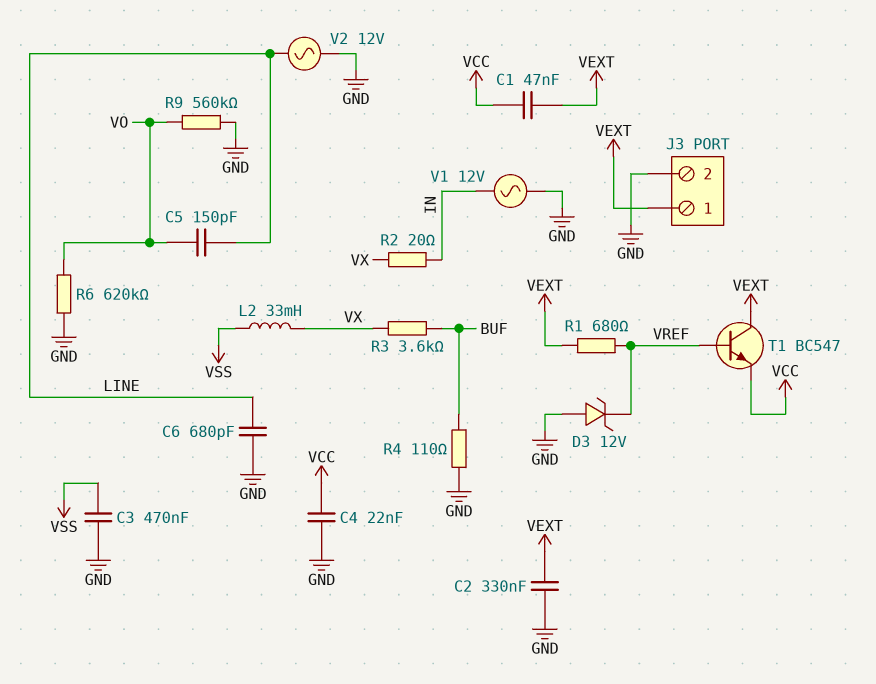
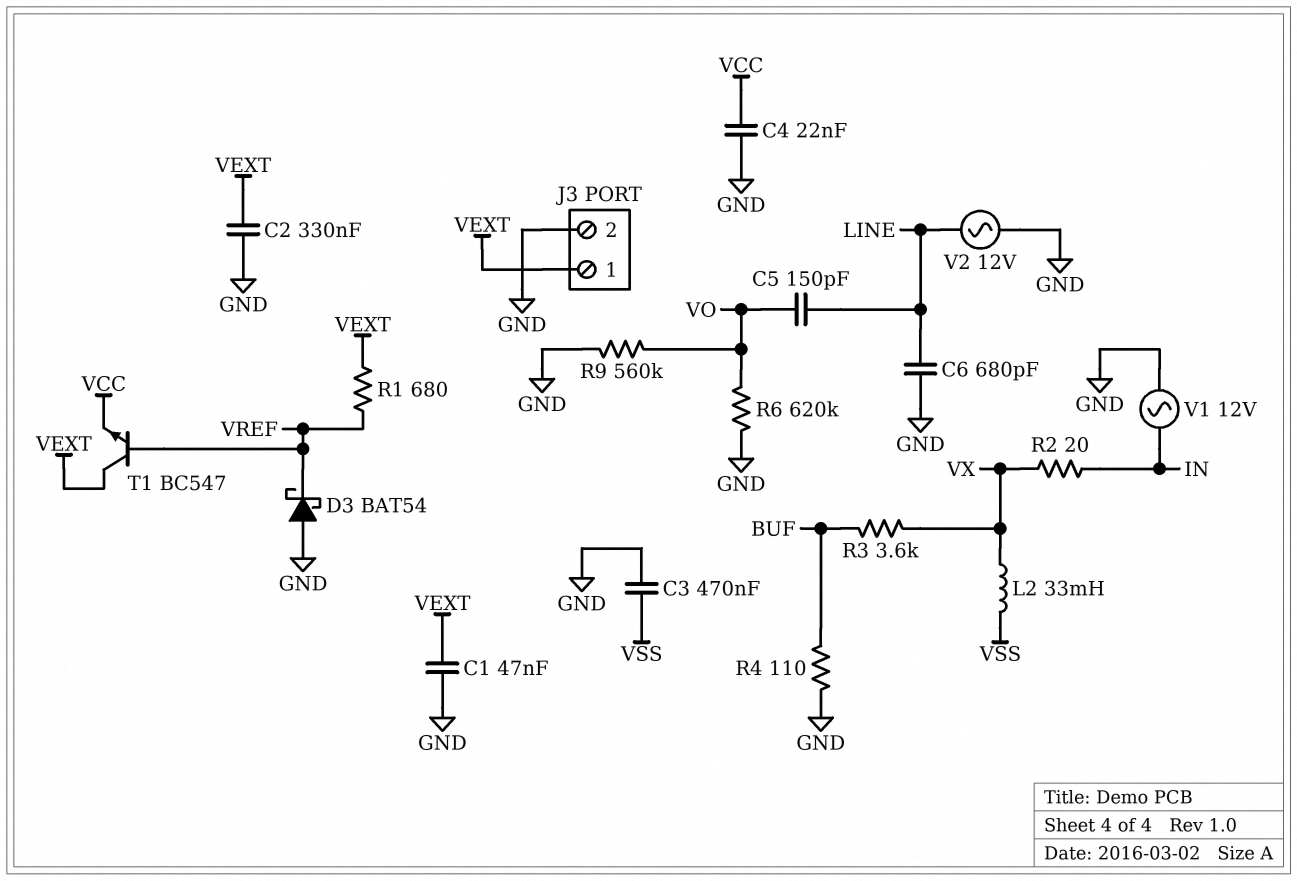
C1: 47nF (VCC, VEXT) -> 47nF (GND, VEXT)
D3: zener 12V (A GND, K VREF) -> schottky BAT54 (A GND, K VREF)

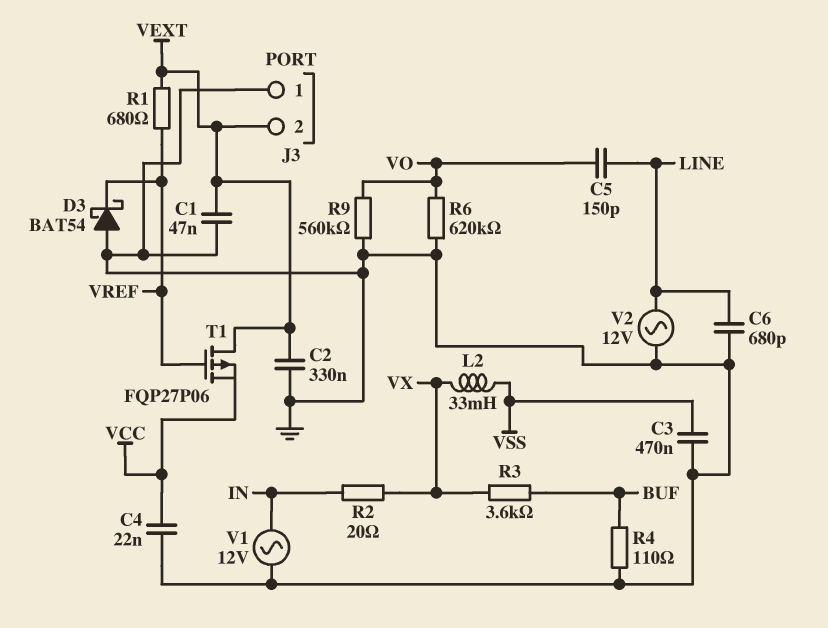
J3 pin 1: VEXT -> GND
J3 pin 2: GND -> VEXT
T1: NPN BC547 (B VREF, C VEXT, E VCC) -> PMOS FQP27P06 (G VREF, D VEXT, S VCC)

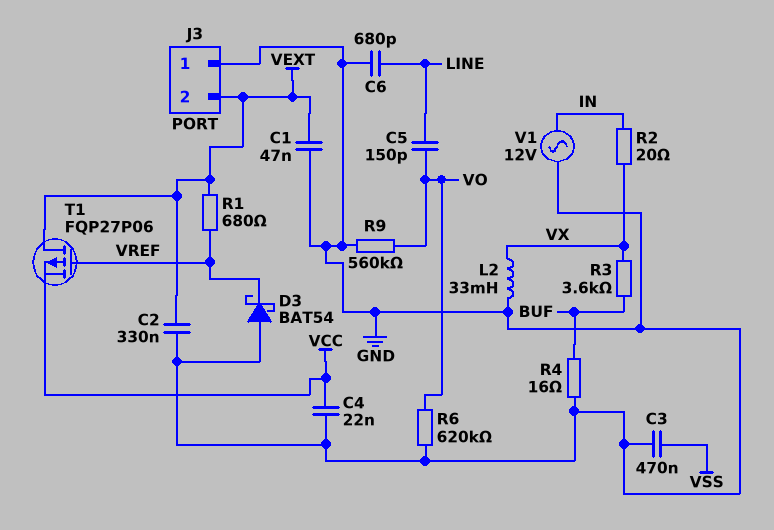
L2: 33mH (VSS, VX) -> 33mH (GND, VX)
R4: 110 (BUF, GND) -> 16 (BUF, GND)
V2: AC 12V (GND, LINE) -> none

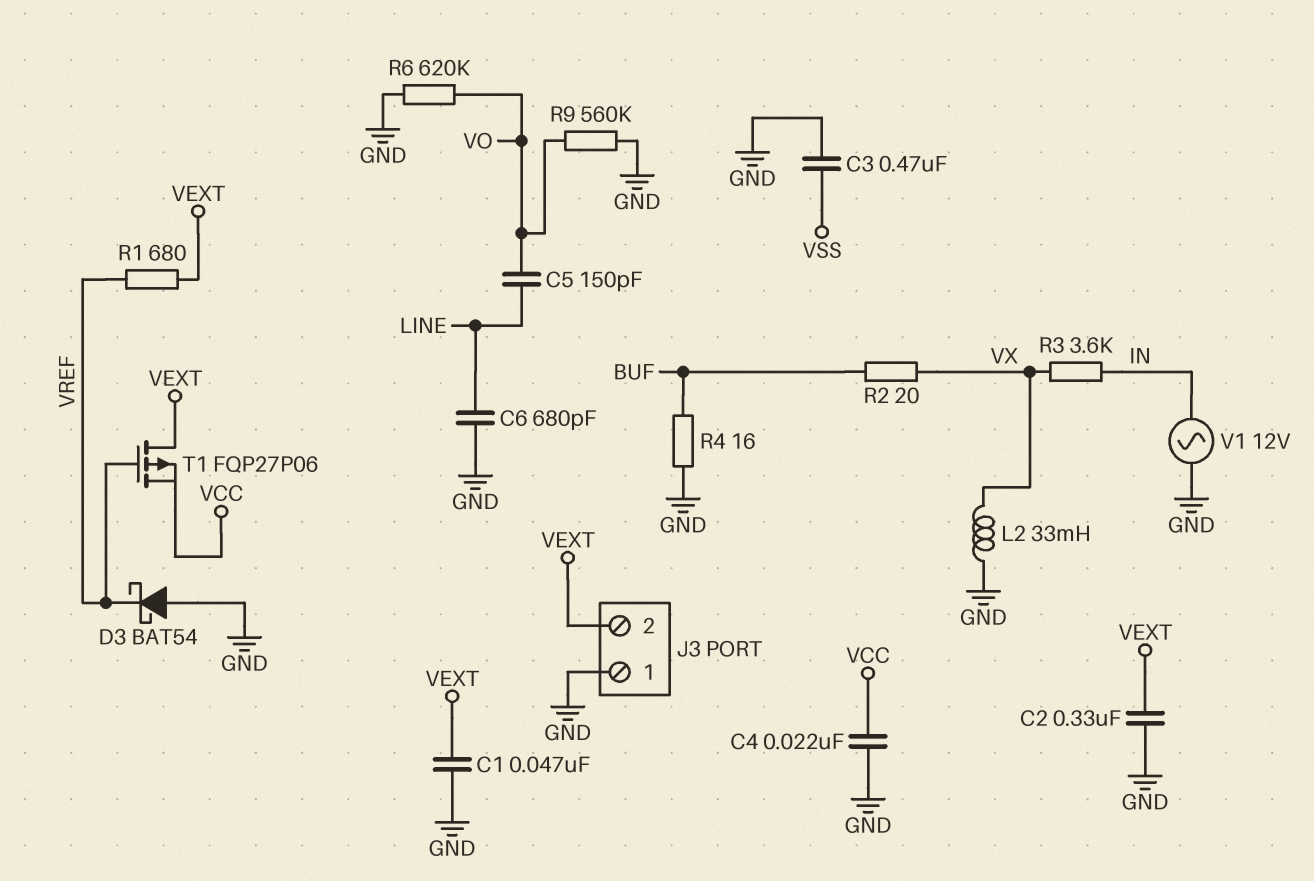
R2: 20 (IN, VX) -> 20 (BUF, VX)
R3: 3.6k (BUF, VX) -> 3.6k (IN, VX)

